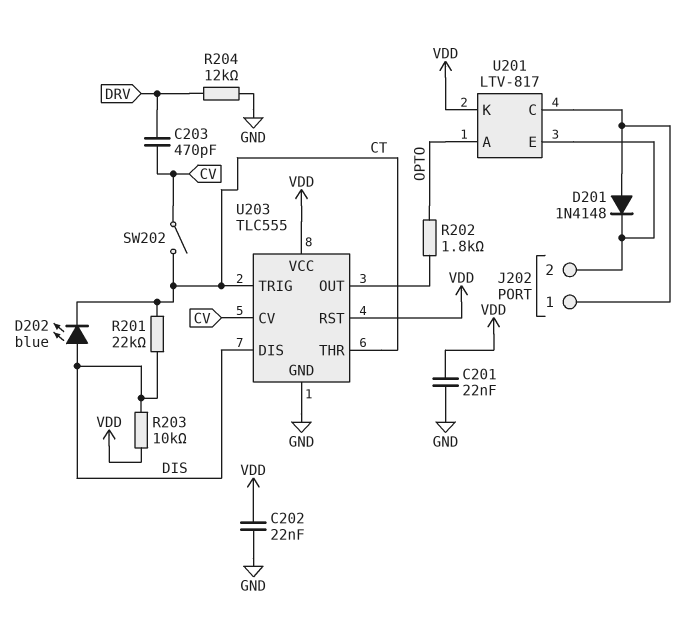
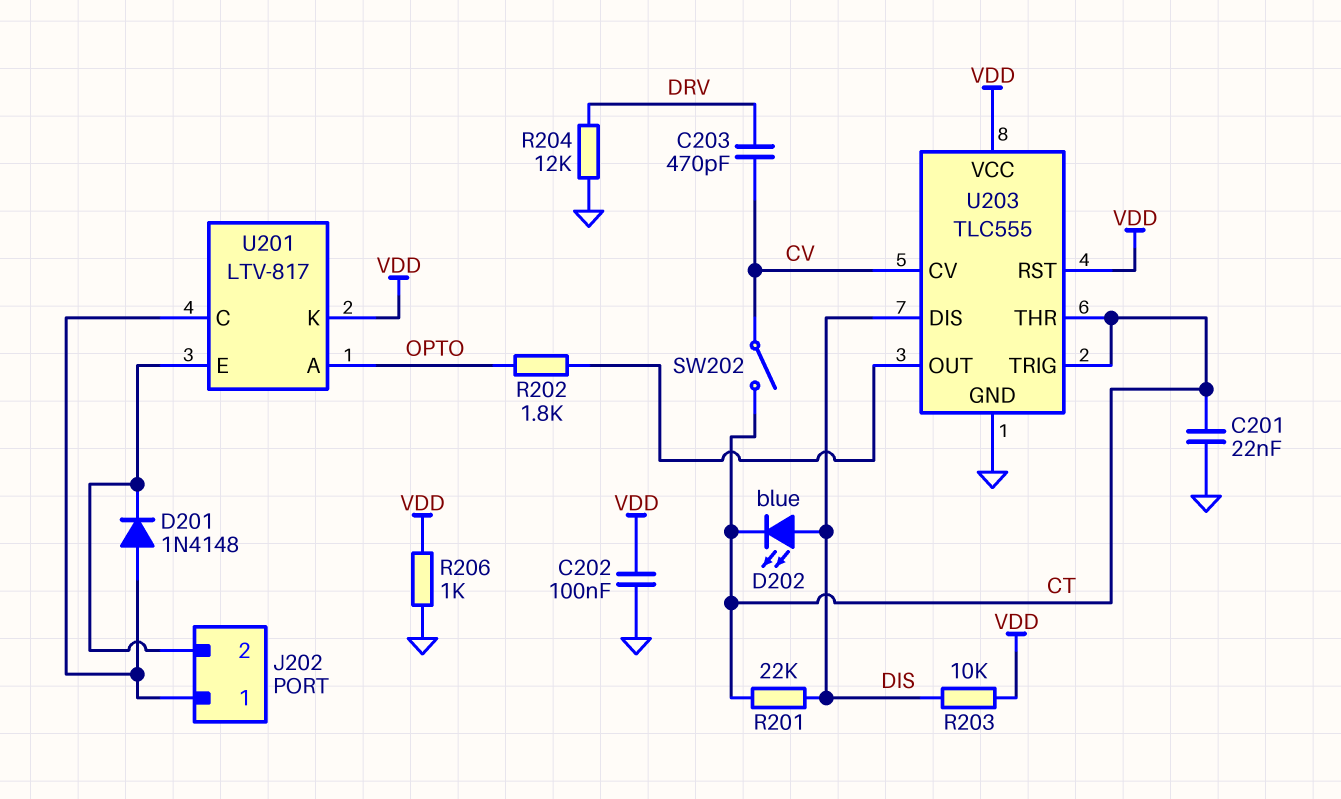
C201: 22nF (GND, VDD) -> 22nF (CT, GND)
C202: 22nF (GND, VDD) -> 100nF (GND, VDD)
R206: none -> 1k (GND, VDD)

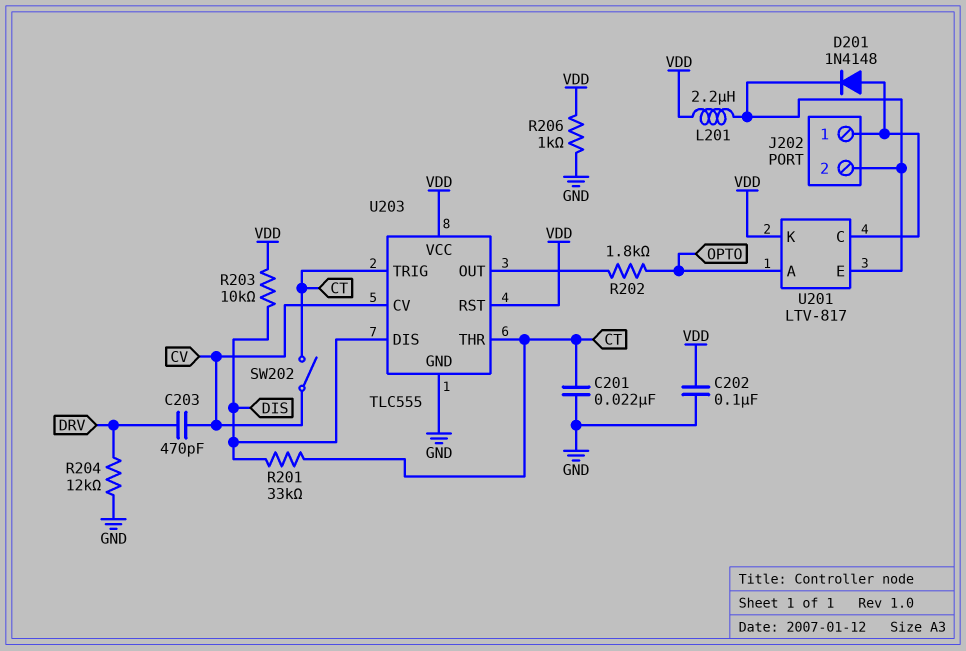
D202: LED blue (A DIS, K CT) -> none
L201: none -> 2.2uH (J202/2, VDD)
R201: 22k (CT, DIS) -> 33k (CT, DIS)

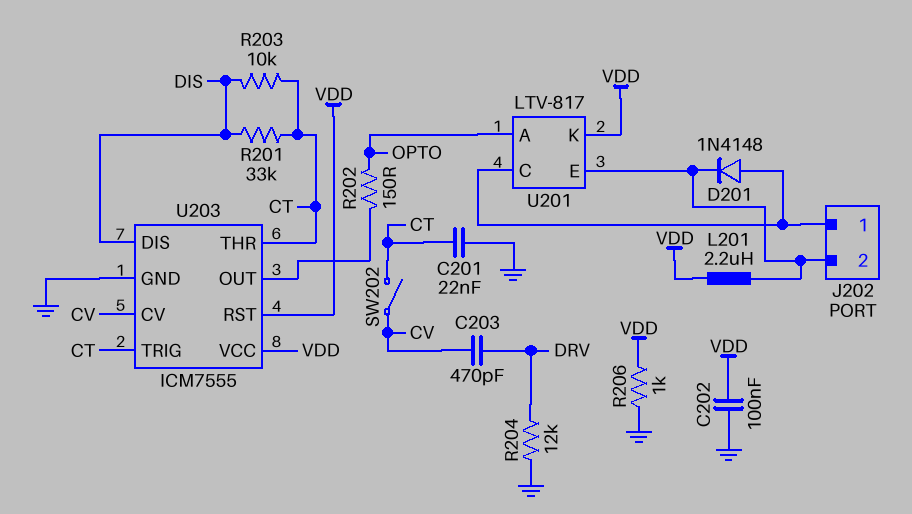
R202: 1.8k (OPTO, U203/OUT) -> 150 (OPTO, U203/OUT)
R203: 10k (DIS, VDD) -> 10k (CT, DIS)
U203: TLC555 -> ICM7555

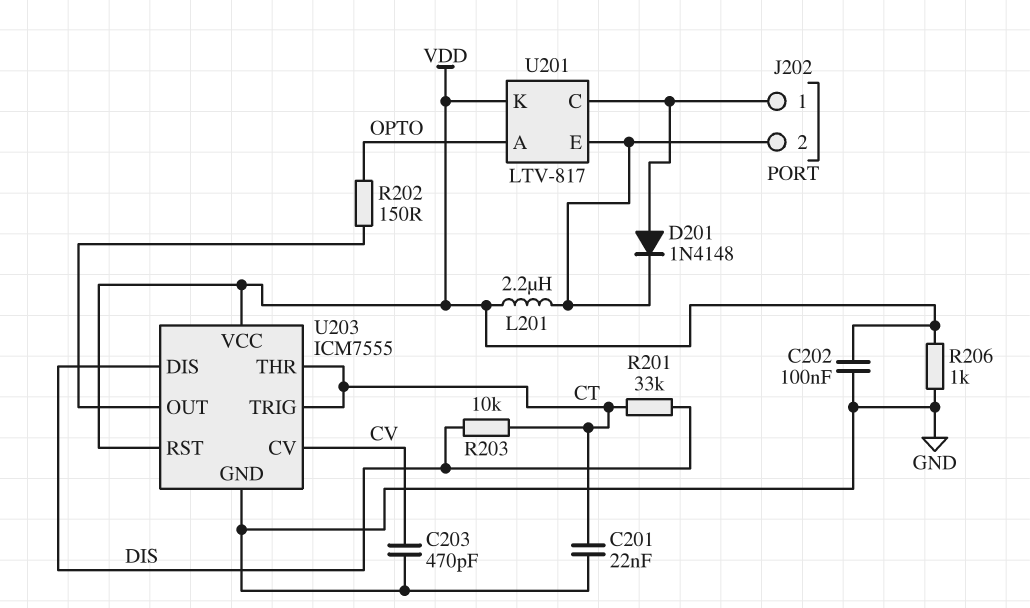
C203: 470pF (CV, DRV) -> 470pF (CV, GND)
R204: 12k (DRV, GND) -> none
SW202: switch (CT, CV) -> none

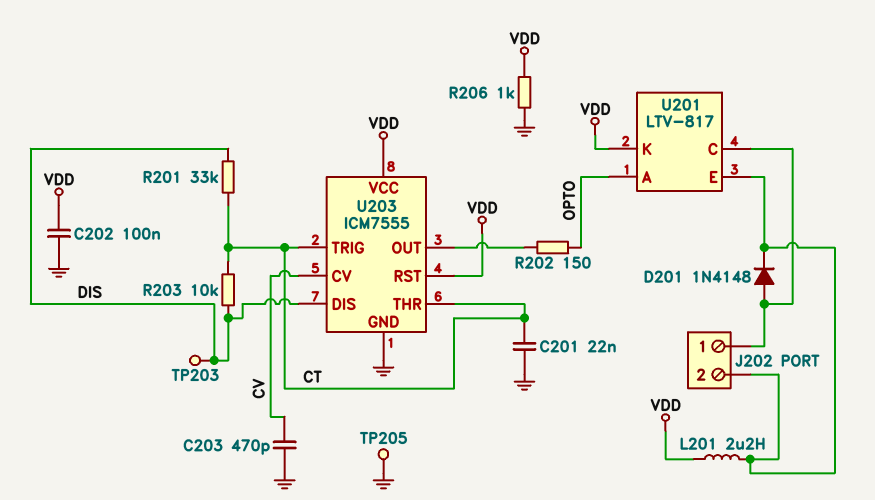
TP203: none -> test point (DIS)
TP205: none -> test point (GND)

